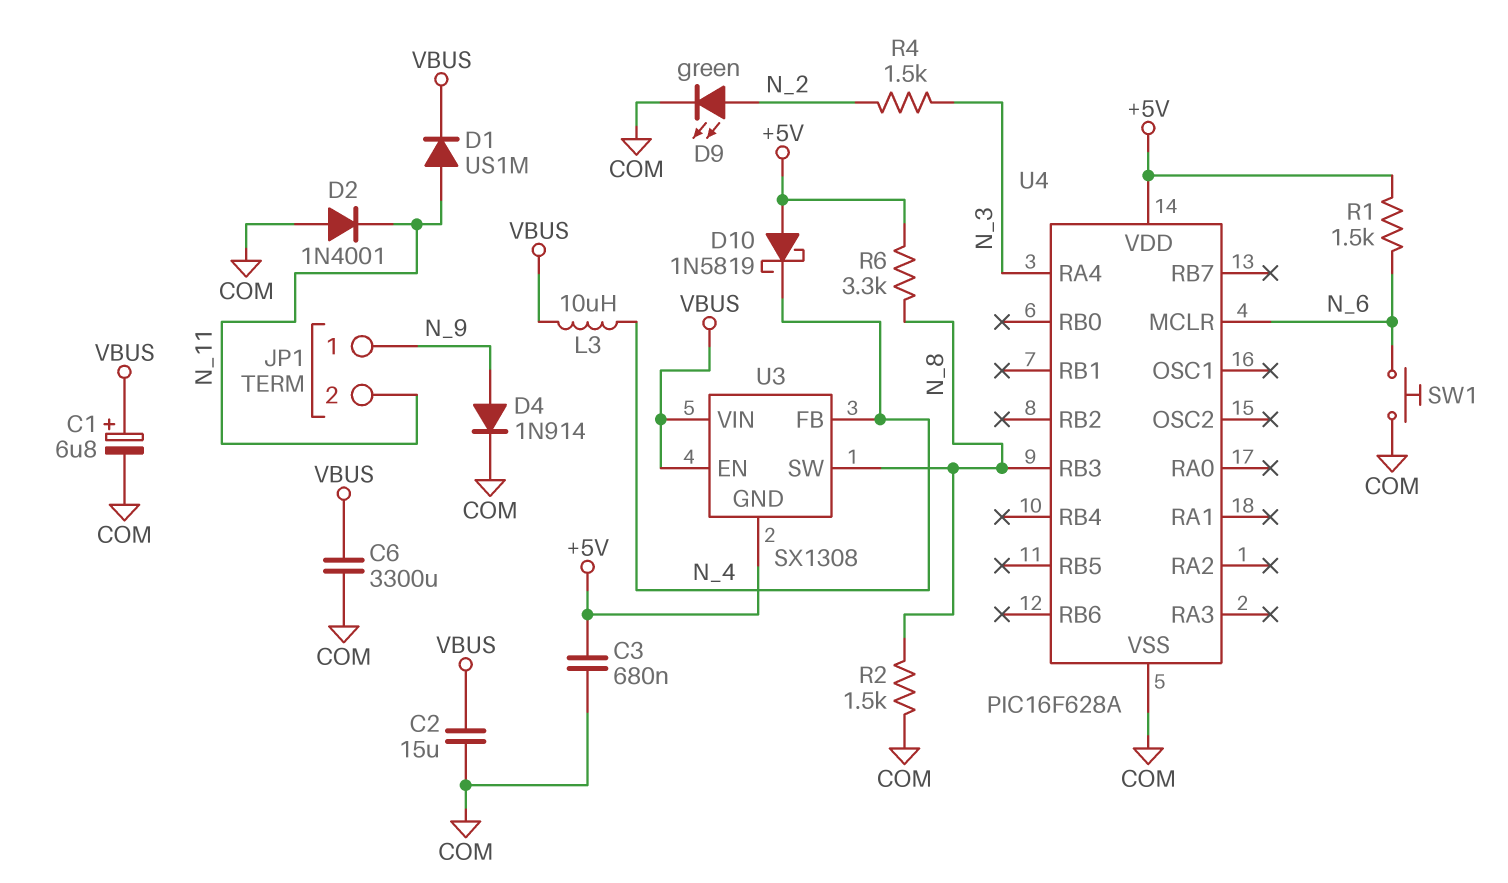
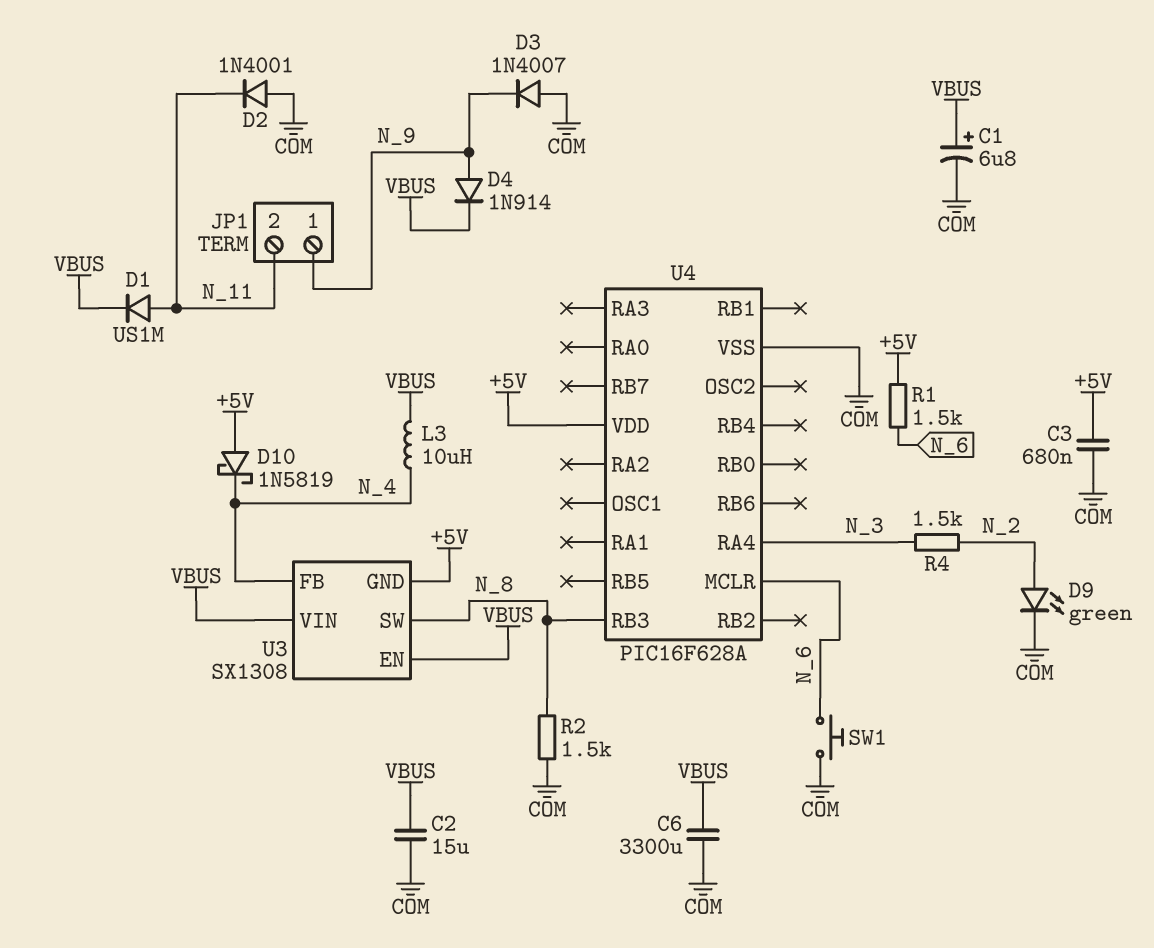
D3: none -> diode 1N4007 (A COM, K N_9)
D4: diode 1N914 (A N_9, K COM) -> diode 1N914 (A N_9, K VBUS)
R6: 3.3k (+5V, N_8) -> none

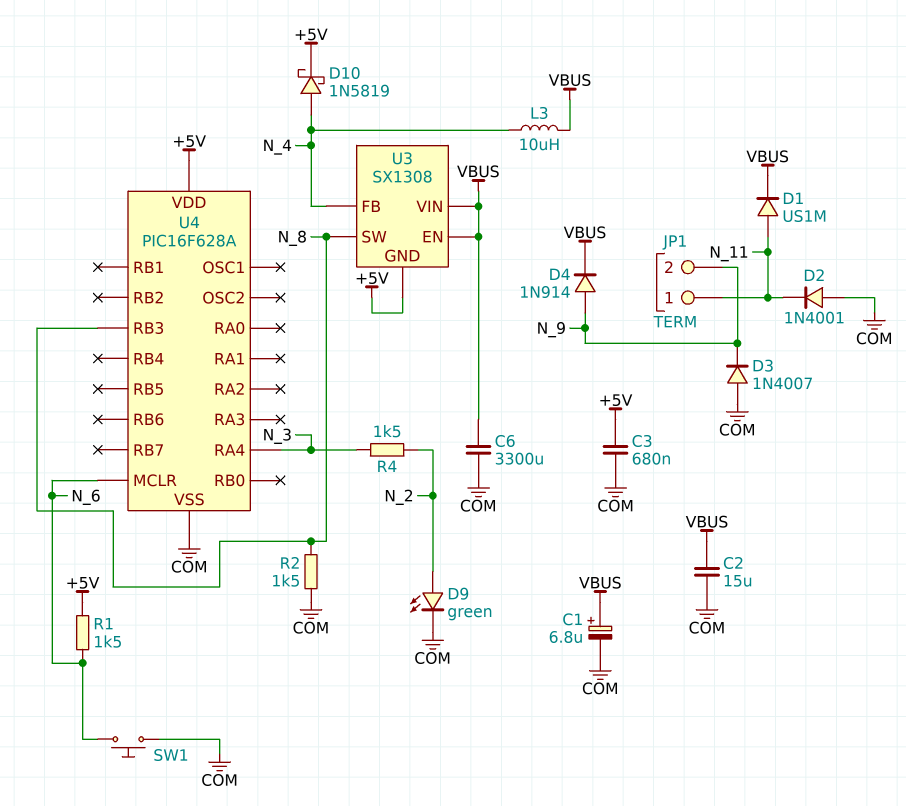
D10: schottky 1N5819 (A +5V, K N_4) -> schottky 1N5819 (A N_4, K +5V)
JP1 pin 1: N_9 -> N_11
JP1 pin 2: N_11 -> N_9

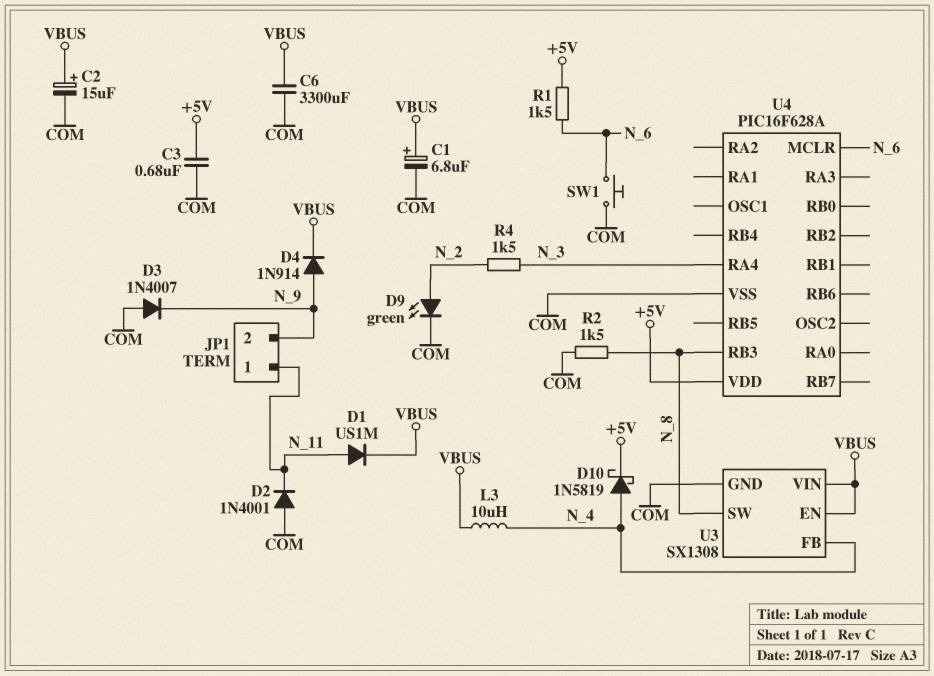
C2: 15uF (COM, VBUS) -> 15uF (plus VBUS, minus COM)
U3 pin GND: +5V -> COM

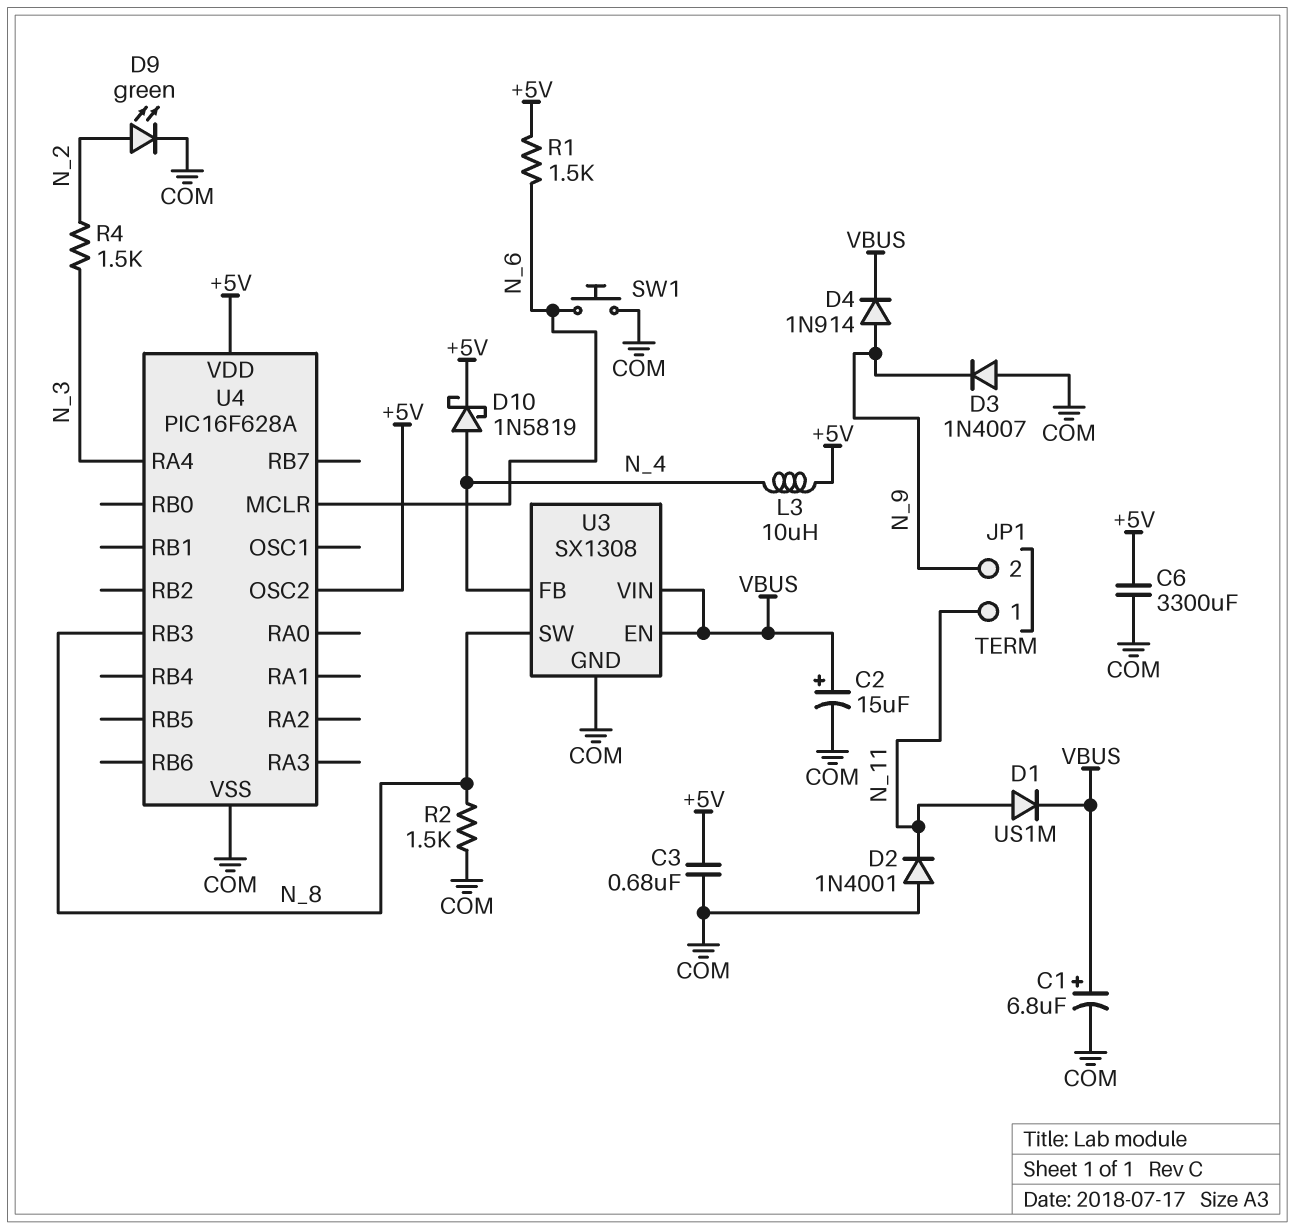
C6: 3300uF (COM, VBUS) -> 3300uF (+5V, COM)
L3: 10uH (N_4, VBUS) -> 10uH (+5V, N_4)
U4 pin OSC2: none -> +5V

